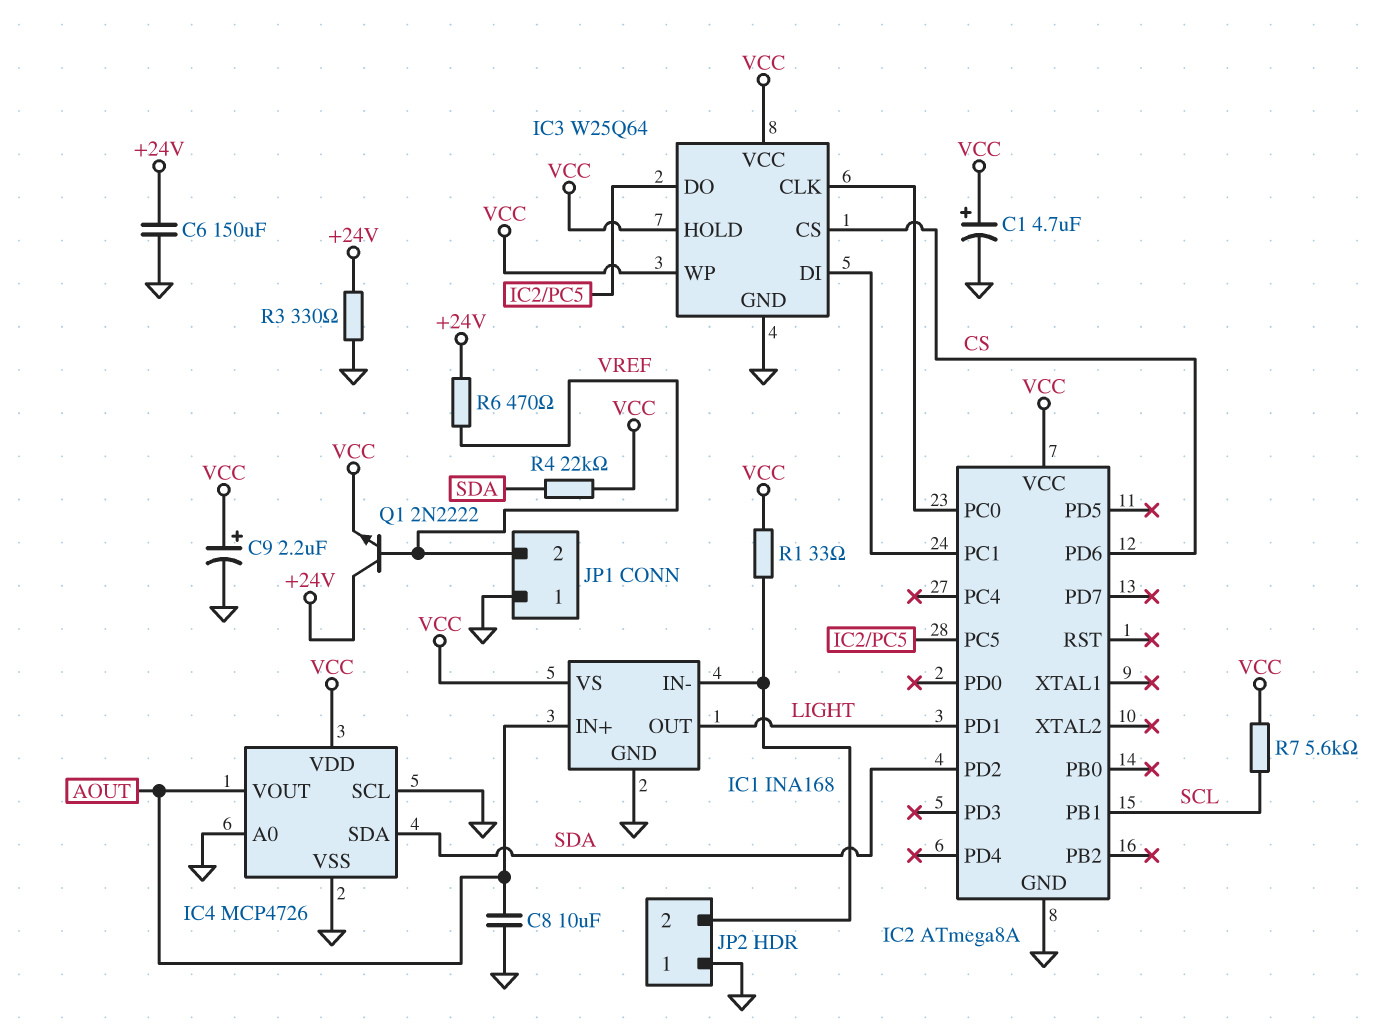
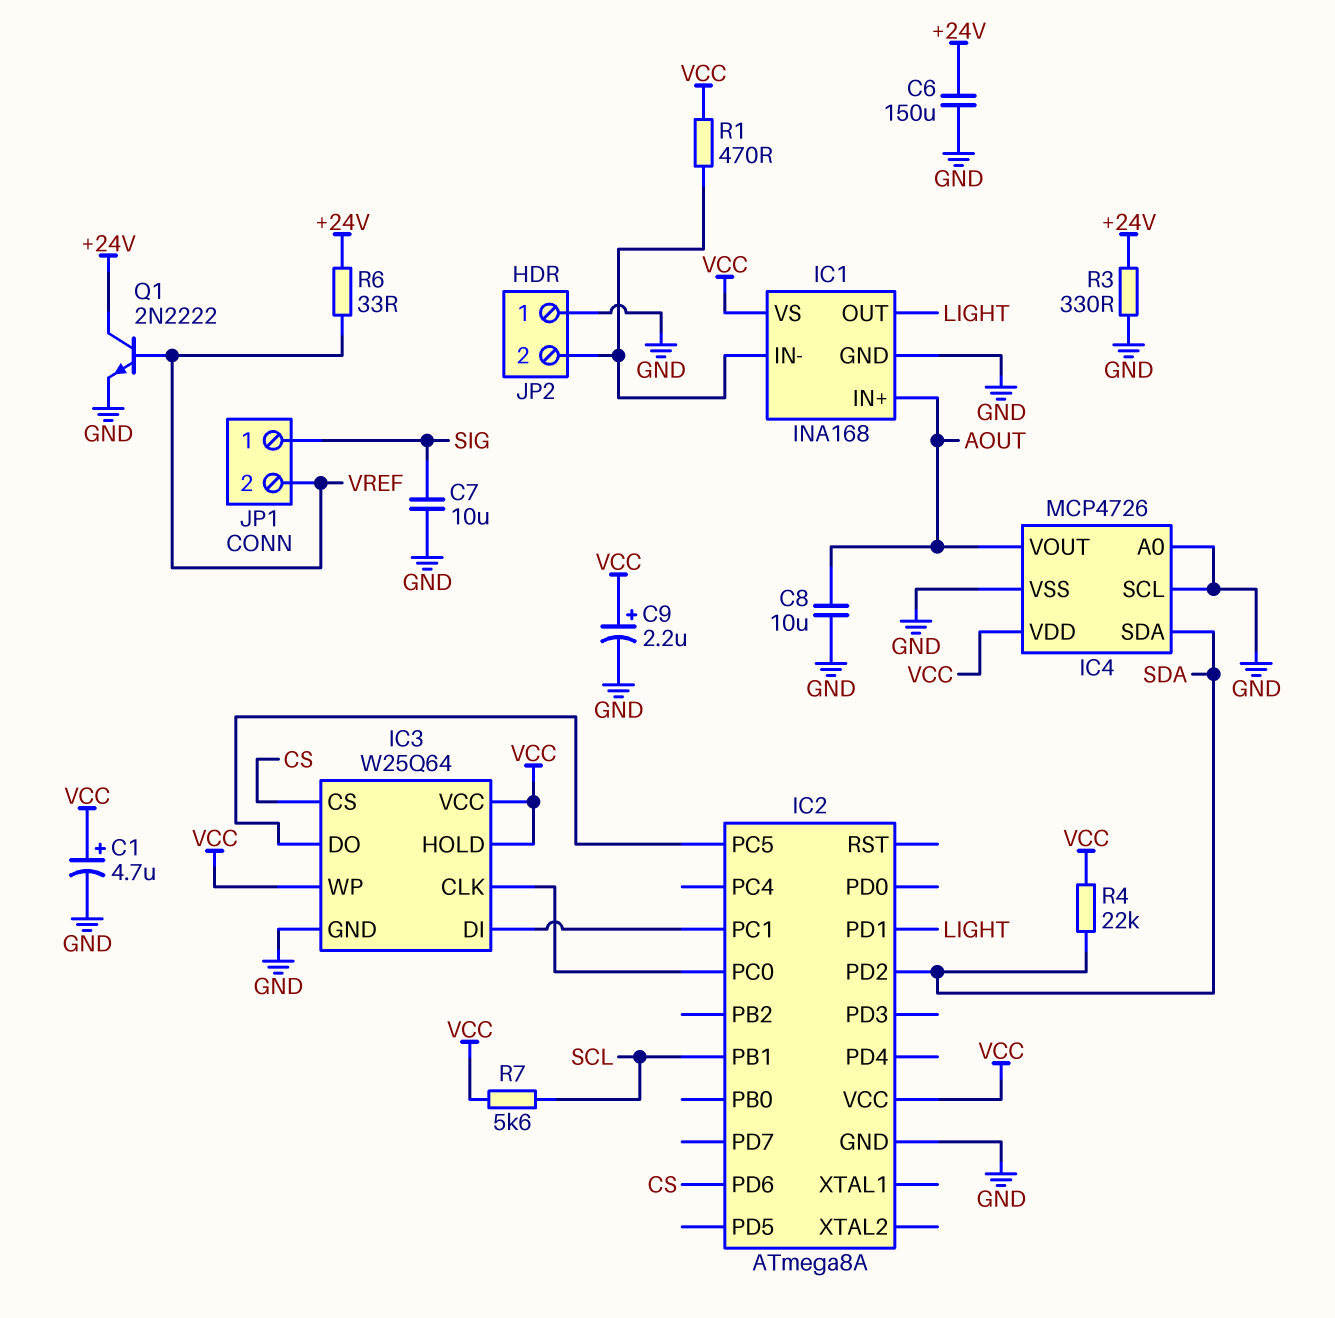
C7: none -> 10uF (GND, SIG)
JP1 pin 1: GND -> SIG
Q1: NPN 2N2222 (B VREF, C +24V, E VCC) -> NPN 2N2222 (B VREF, C +24V, E GND)
R1: 33 (IC1/IN-, VCC) -> 470 (IC1/IN-, VCC)
R6: 470 (+24V, VREF) -> 33 (+24V, VREF)

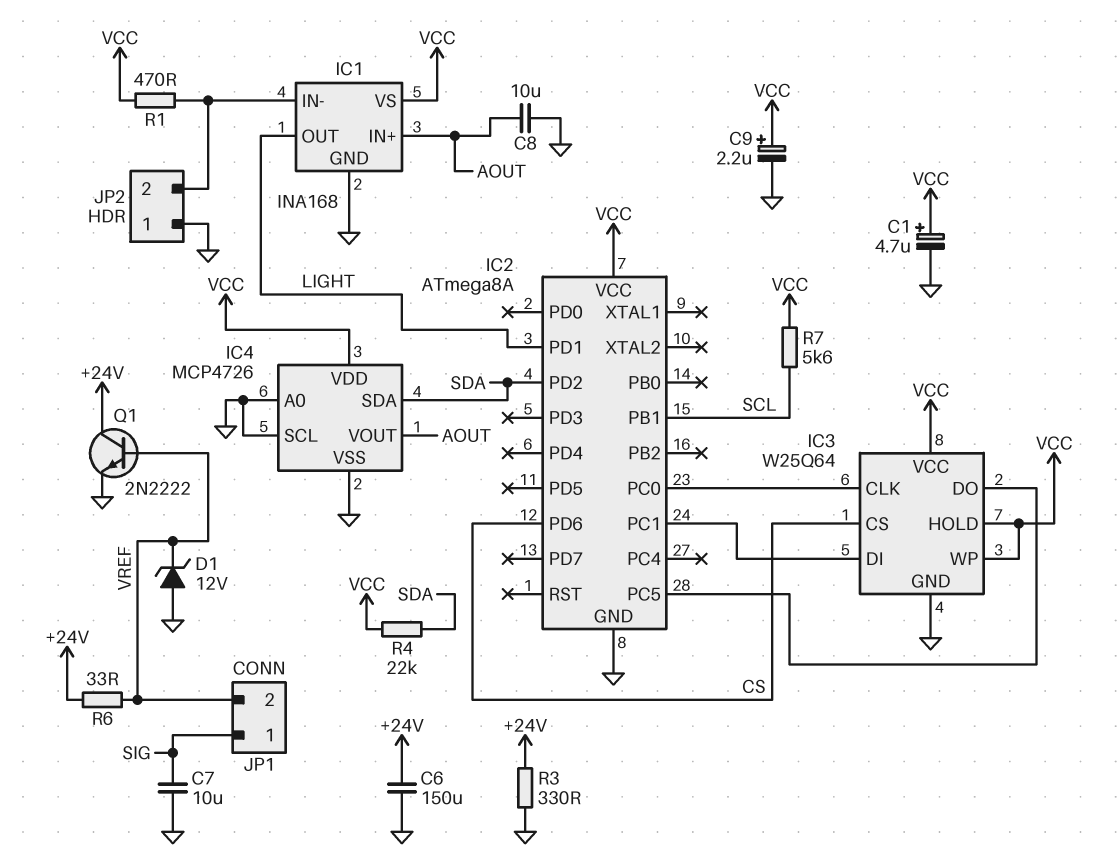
D1: none -> zener 12V (A GND, K VREF)

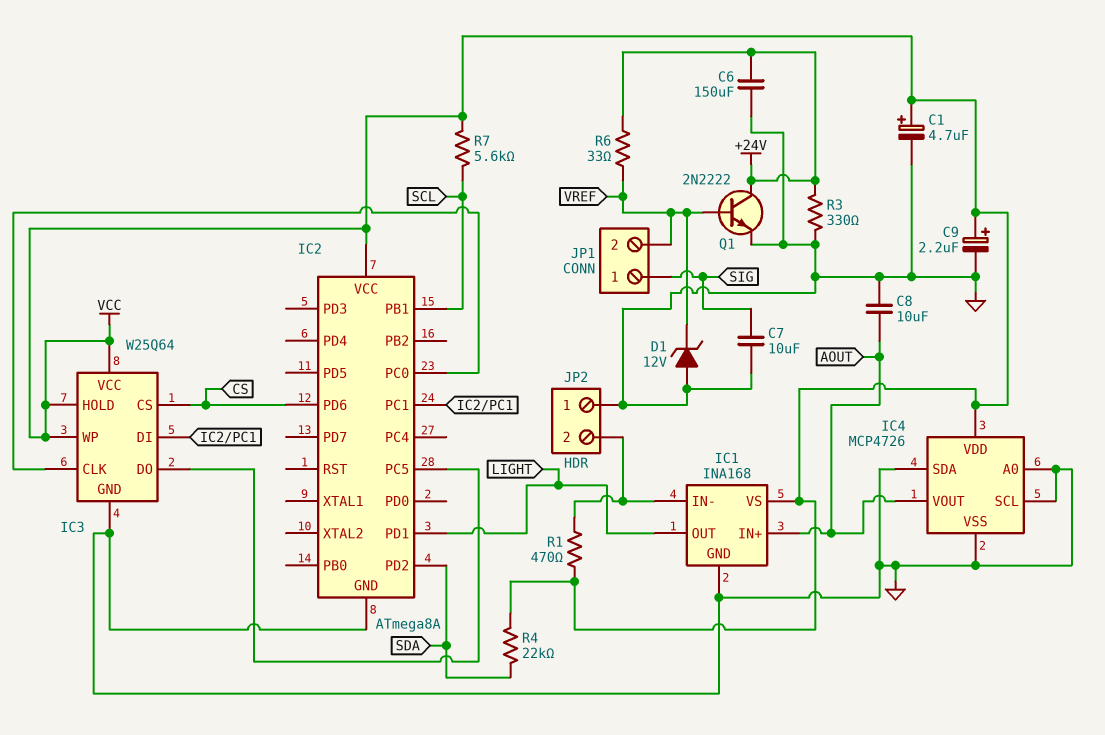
IC4 pin SDA: SDA -> GND

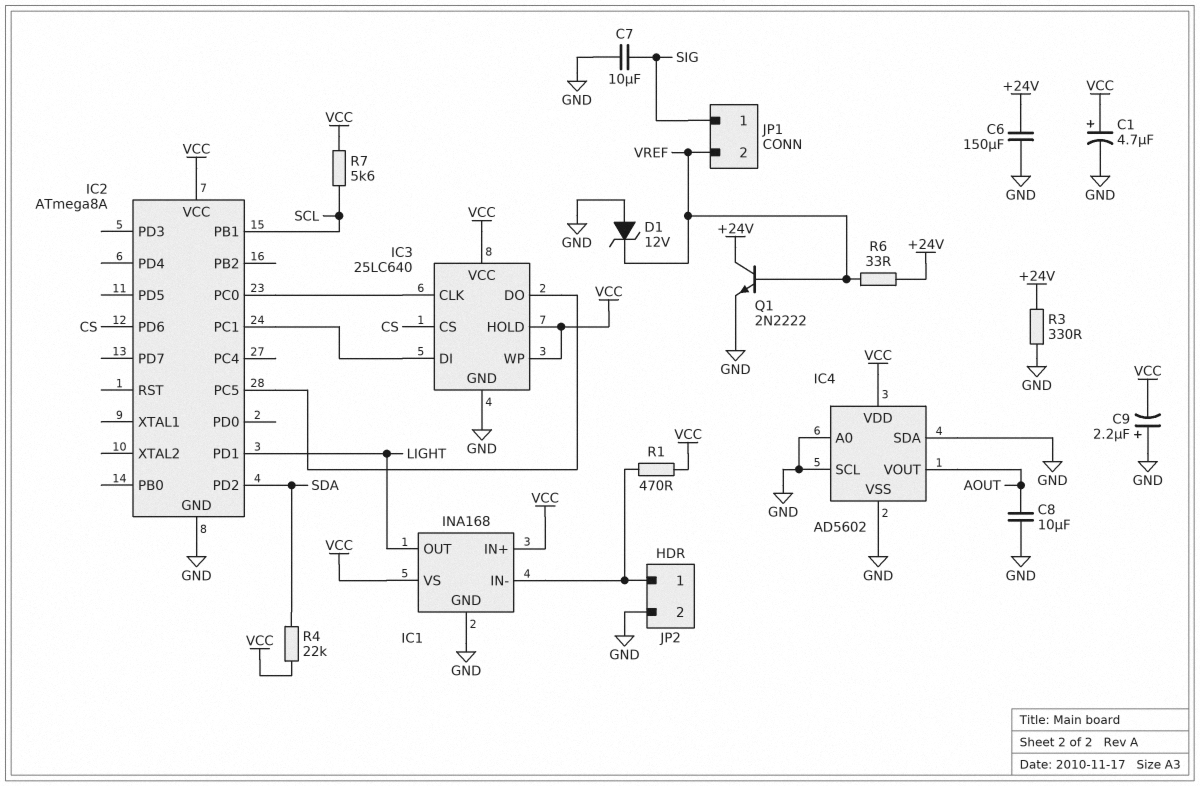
C9: 2.2uF (plus VCC, minus GND) -> 2.2uF (plus GND, minus VCC)
IC1 pin IN+: AOUT -> VCC
IC3: W25Q64 -> 25LC640
IC4: MCP4726 -> AD5602
JP2 pin 1: GND -> IC1/IN-
JP2 pin 2: IC1/IN- -> GND

